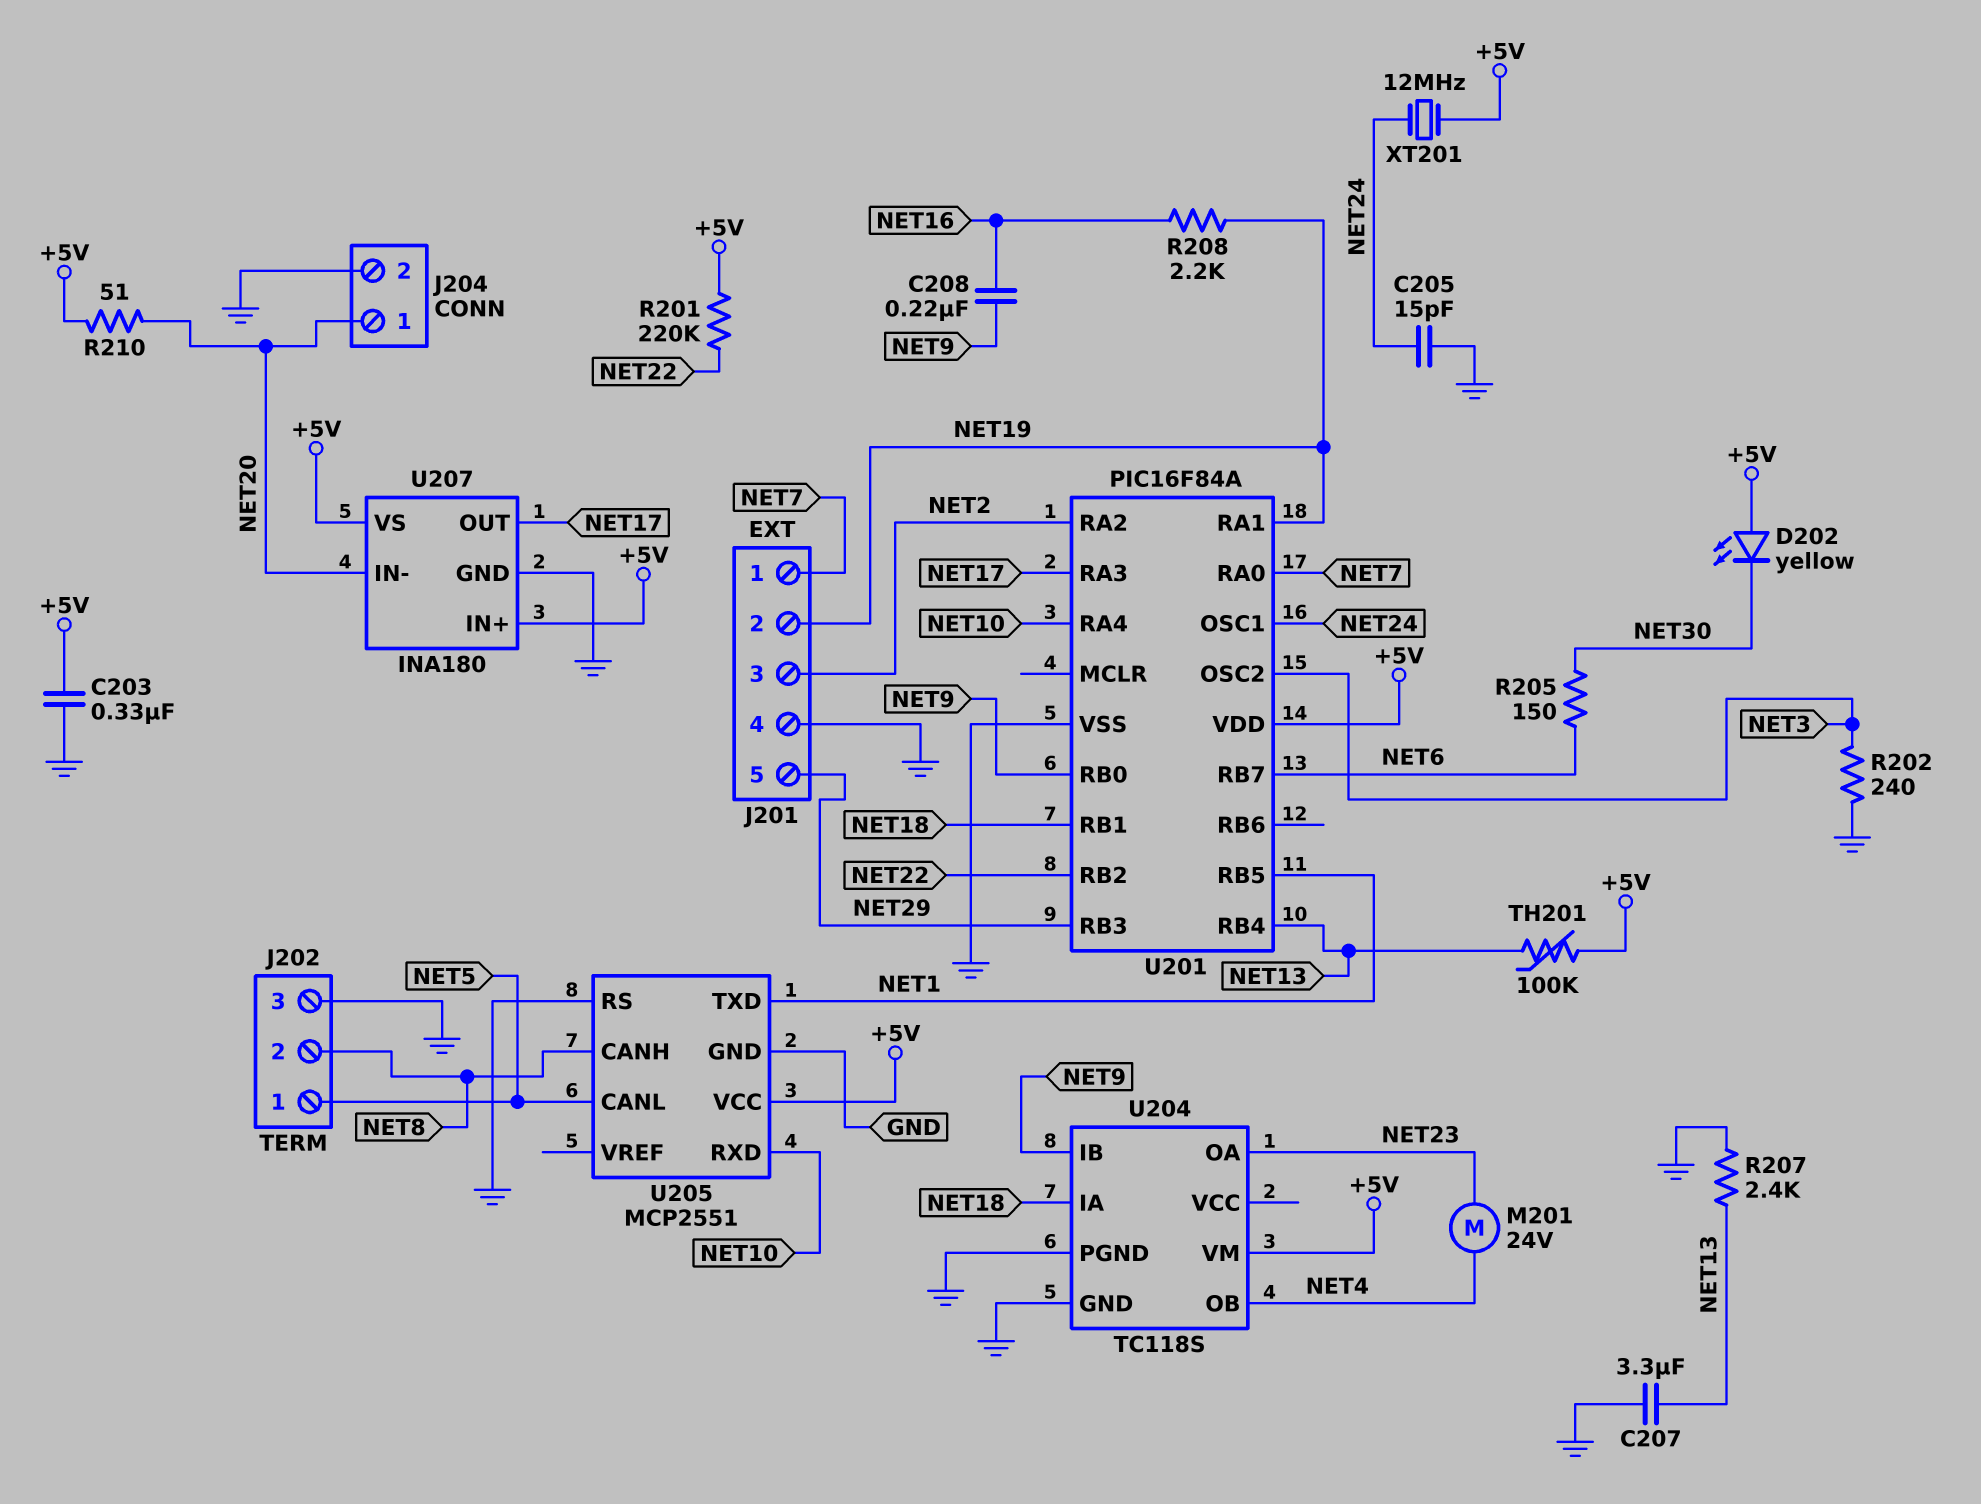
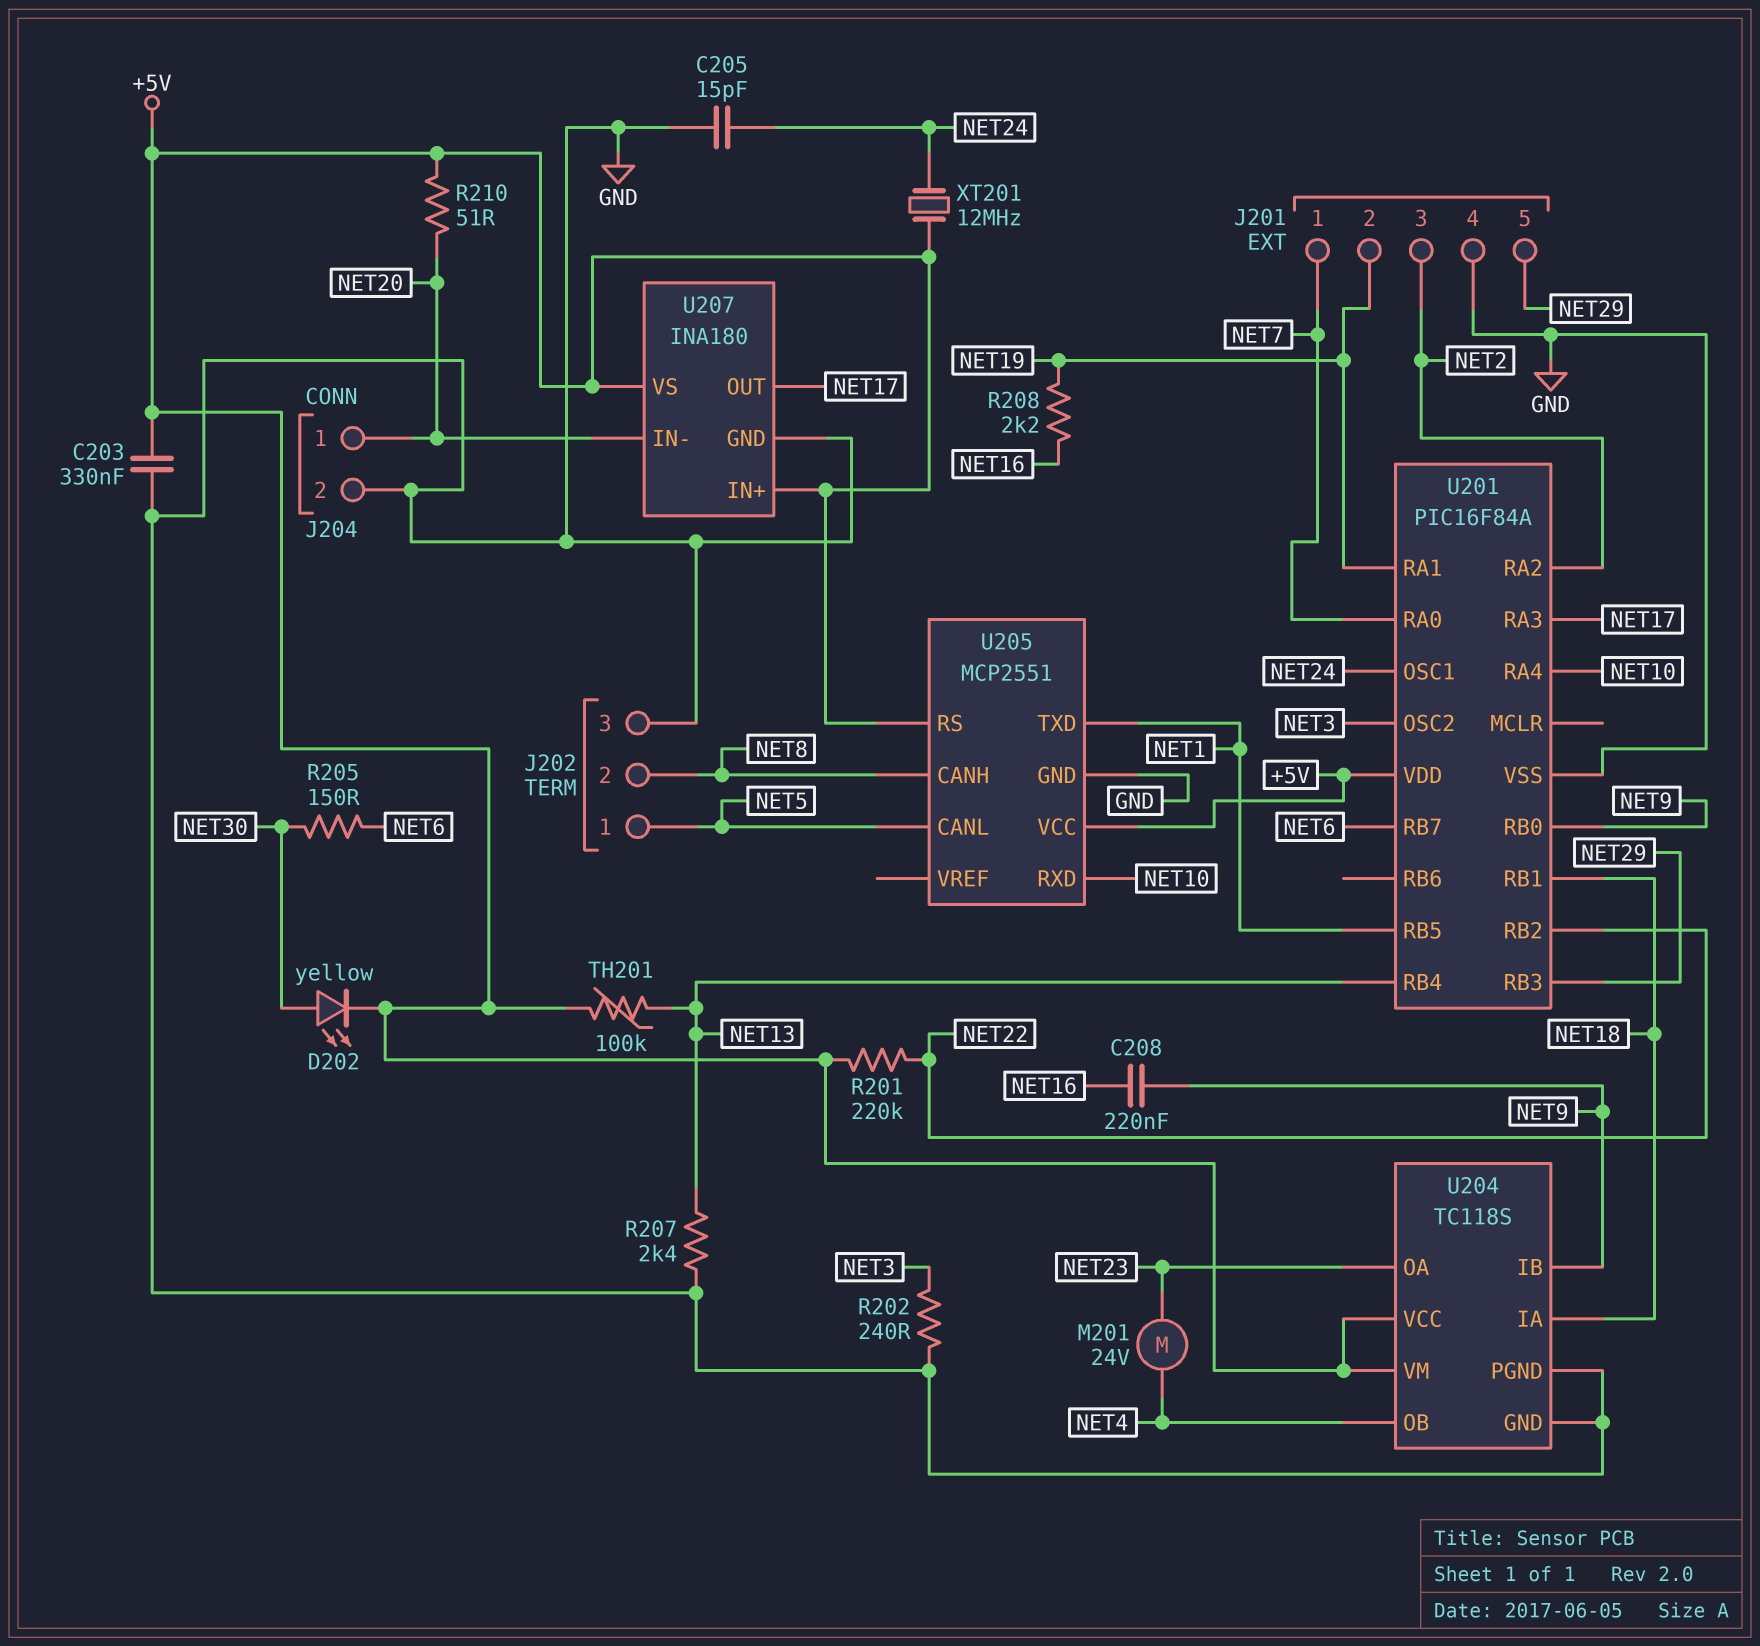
C207: 3.3uF (GND, NET13) -> none
D202: LED yellow (A +5V, K NET30) -> LED yellow (A NET30, K +5V)
U204 pin VCC: none -> +5V
U205 pin RS: GND -> +5V

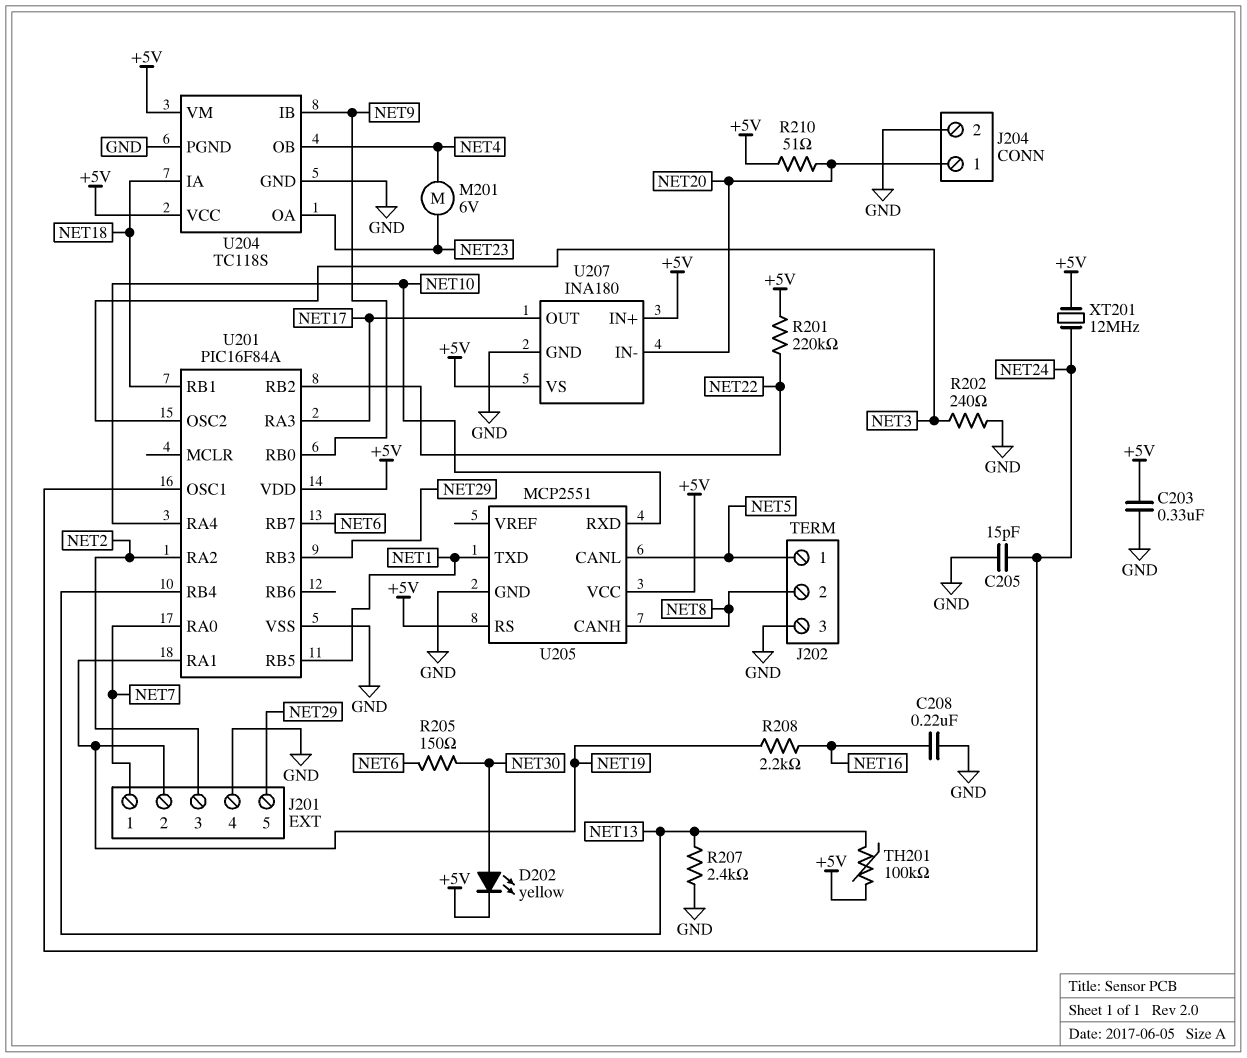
C208: 220nF (NET9, NET16) -> 220nF (GND, NET16)
M201: motor 24V (NET4, NET23) -> motor 6V (NET4, NET23)

